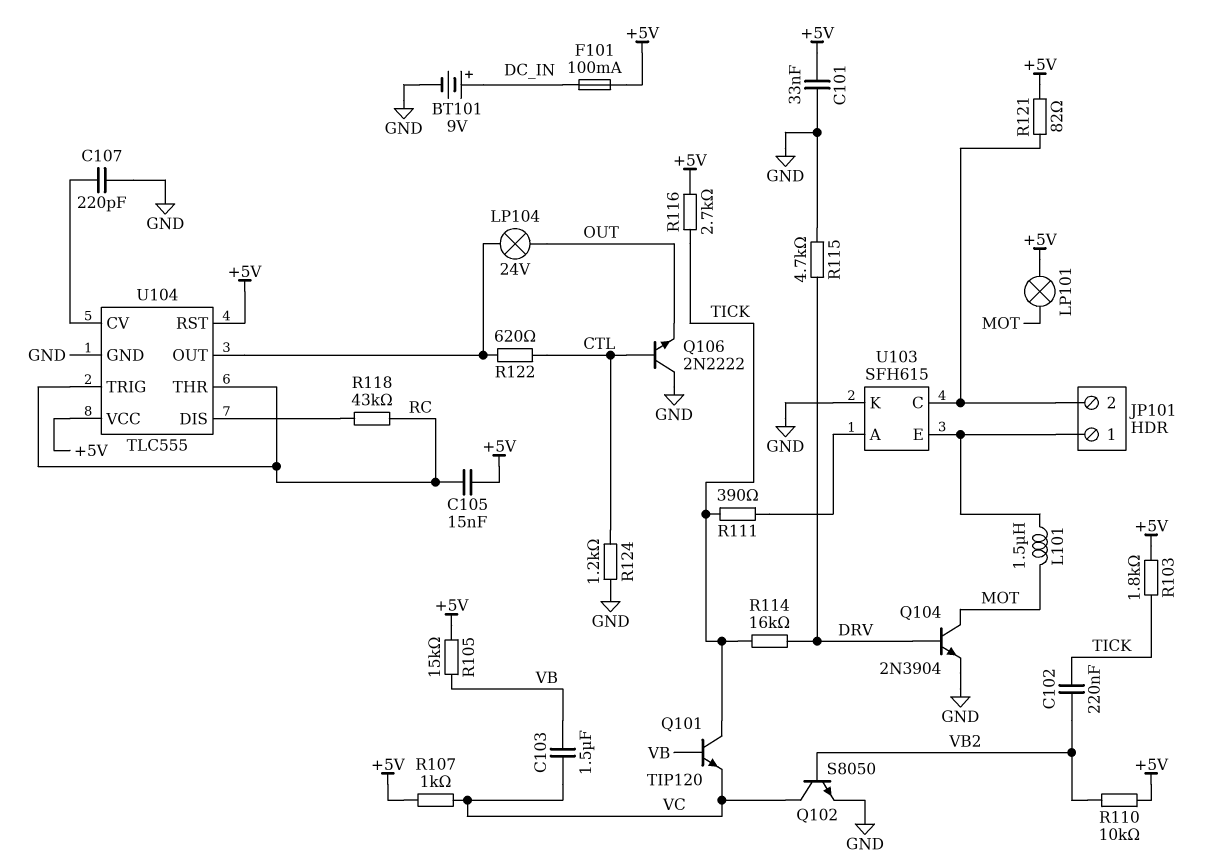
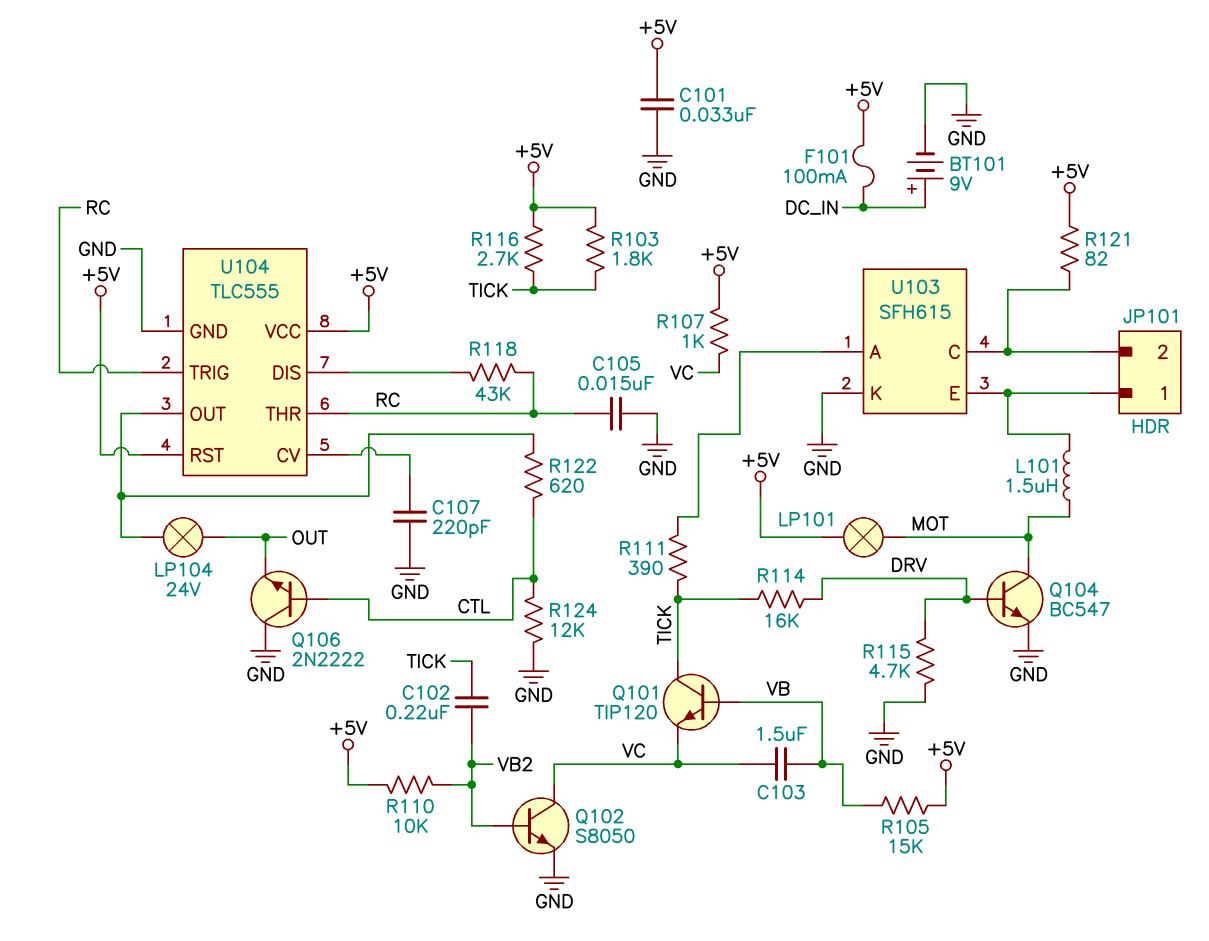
C105: 15nF (+5V, RC) -> 15nF (GND, RC)
Q104: NPN 2N3904 (B DRV, C MOT, E GND) -> NPN BC547 (B DRV, C MOT, E GND)
R124: 1.2k (CTL, GND) -> 12k (CTL, GND)

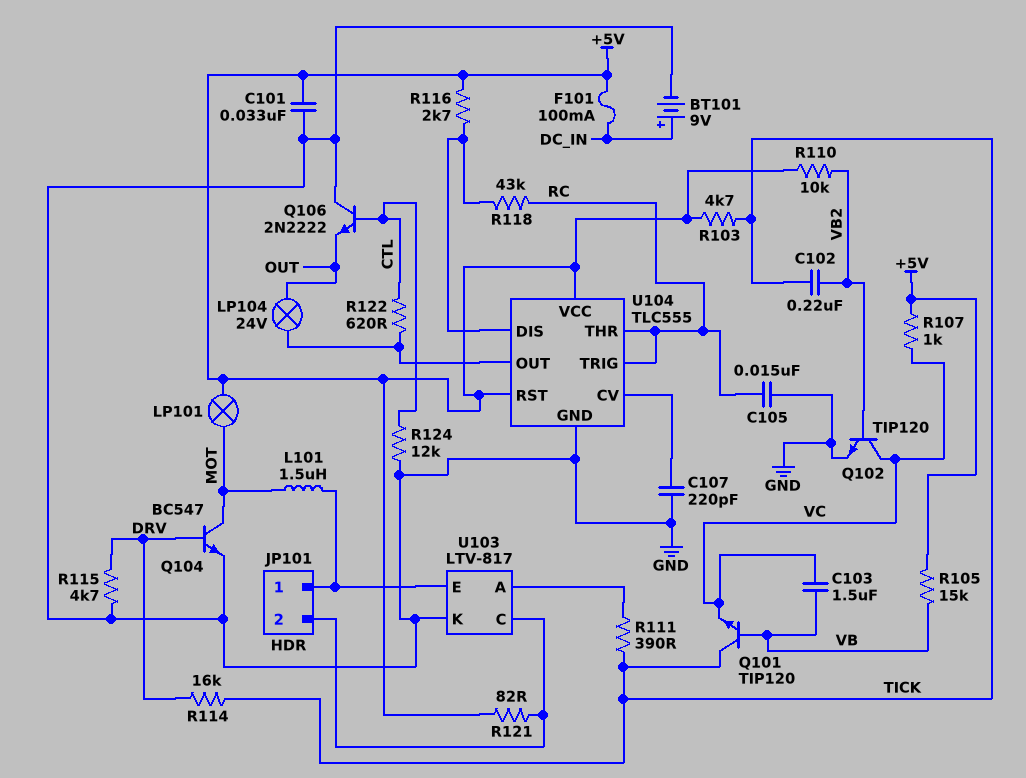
Q102: NPN S8050 (B VB2, C VC, E GND) -> NPN TIP120 (B VB2, C VC, E GND)
R103: 1.8k (+5V, TICK) -> 4.7k (+5V, TICK)
R116: 2.7k (+5V, TICK) -> 2.7k (+5V, U104/DIS)
U103: SFH615 -> LTV-817

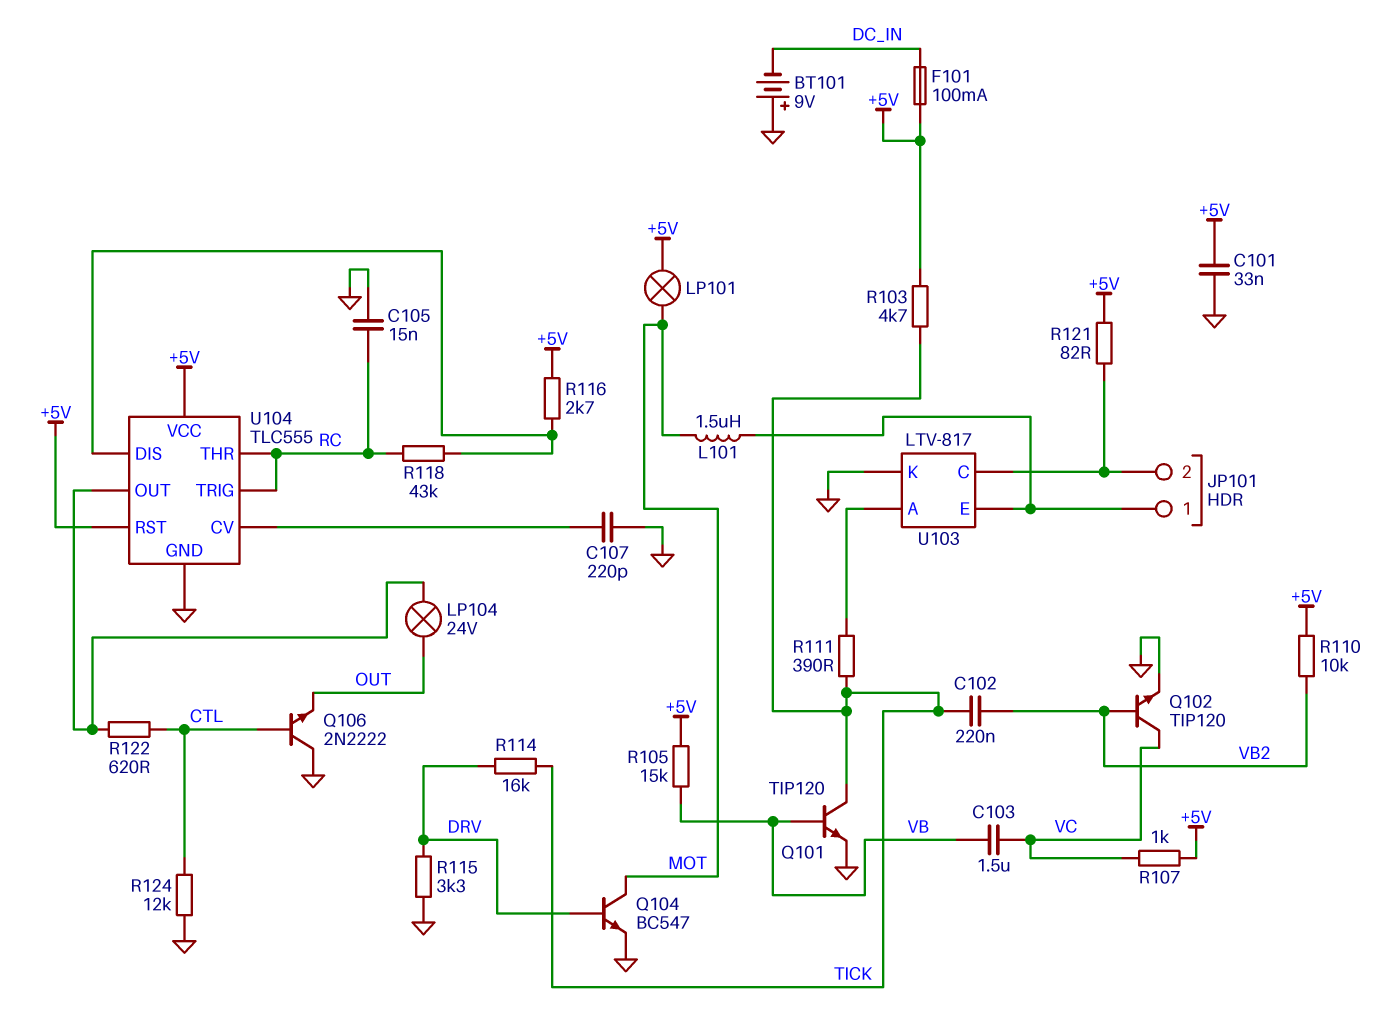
BT101: 9V (plus DC_IN, minus GND) -> 9V (plus GND, minus DC_IN)
Q101: NPN TIP120 (B VB, C TICK, E VC) -> NPN TIP120 (B VB, C TICK, E GND)
R115: 4.7k (DRV, GND) -> 3.3k (DRV, GND)

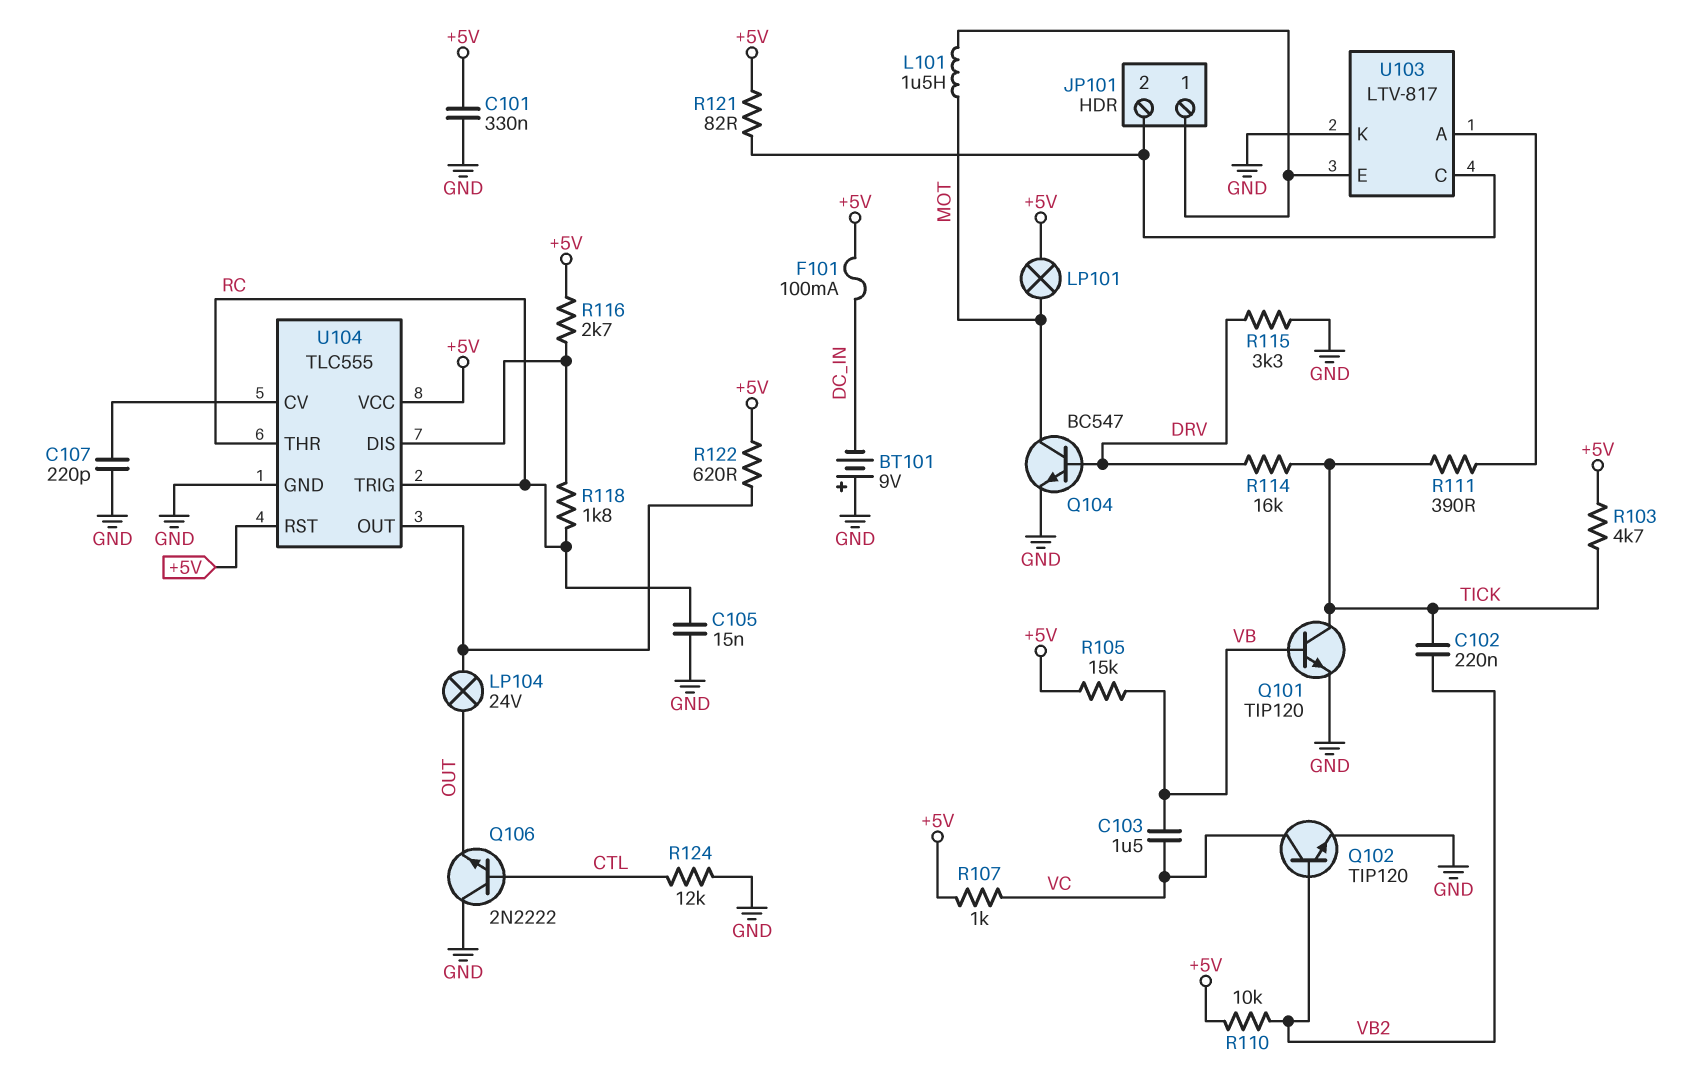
C101: 33nF (+5V, GND) -> 330nF (+5V, GND)
R118: 43k (RC, U104/DIS) -> 1.8k (RC, U104/DIS)
R122: 620 (CTL, U104/OUT) -> 620 (+5V, U104/OUT)

